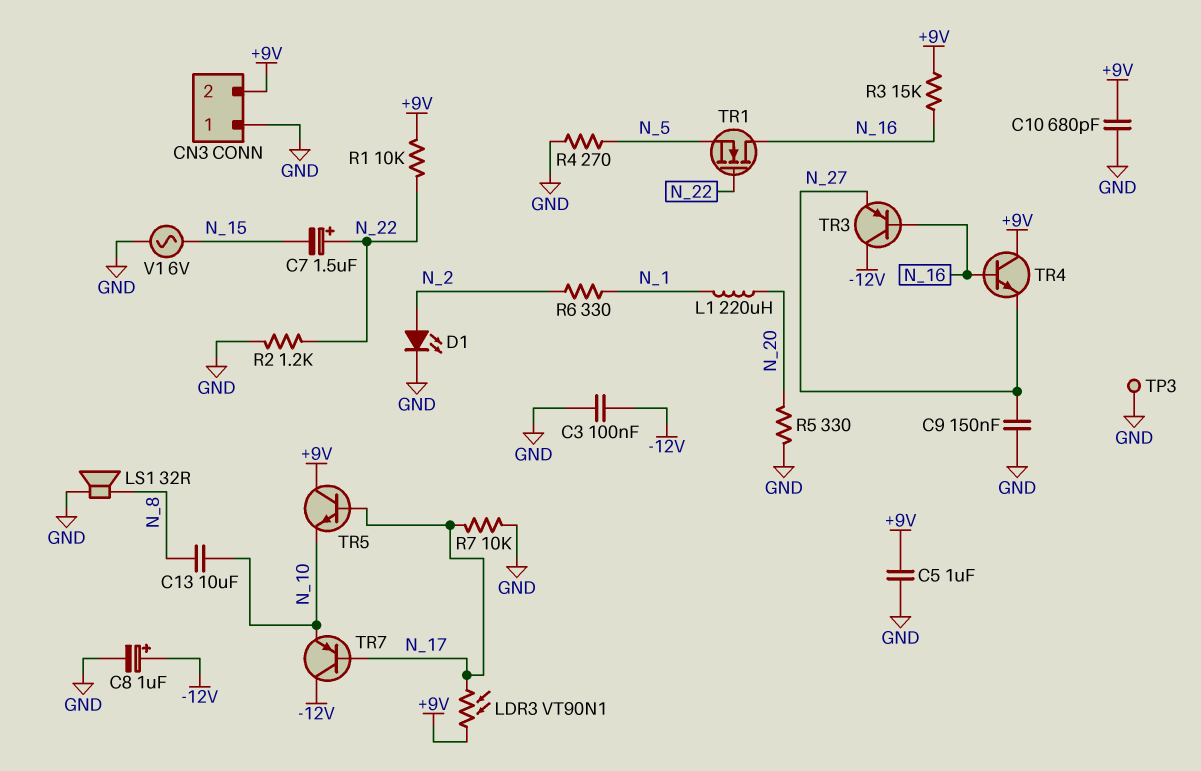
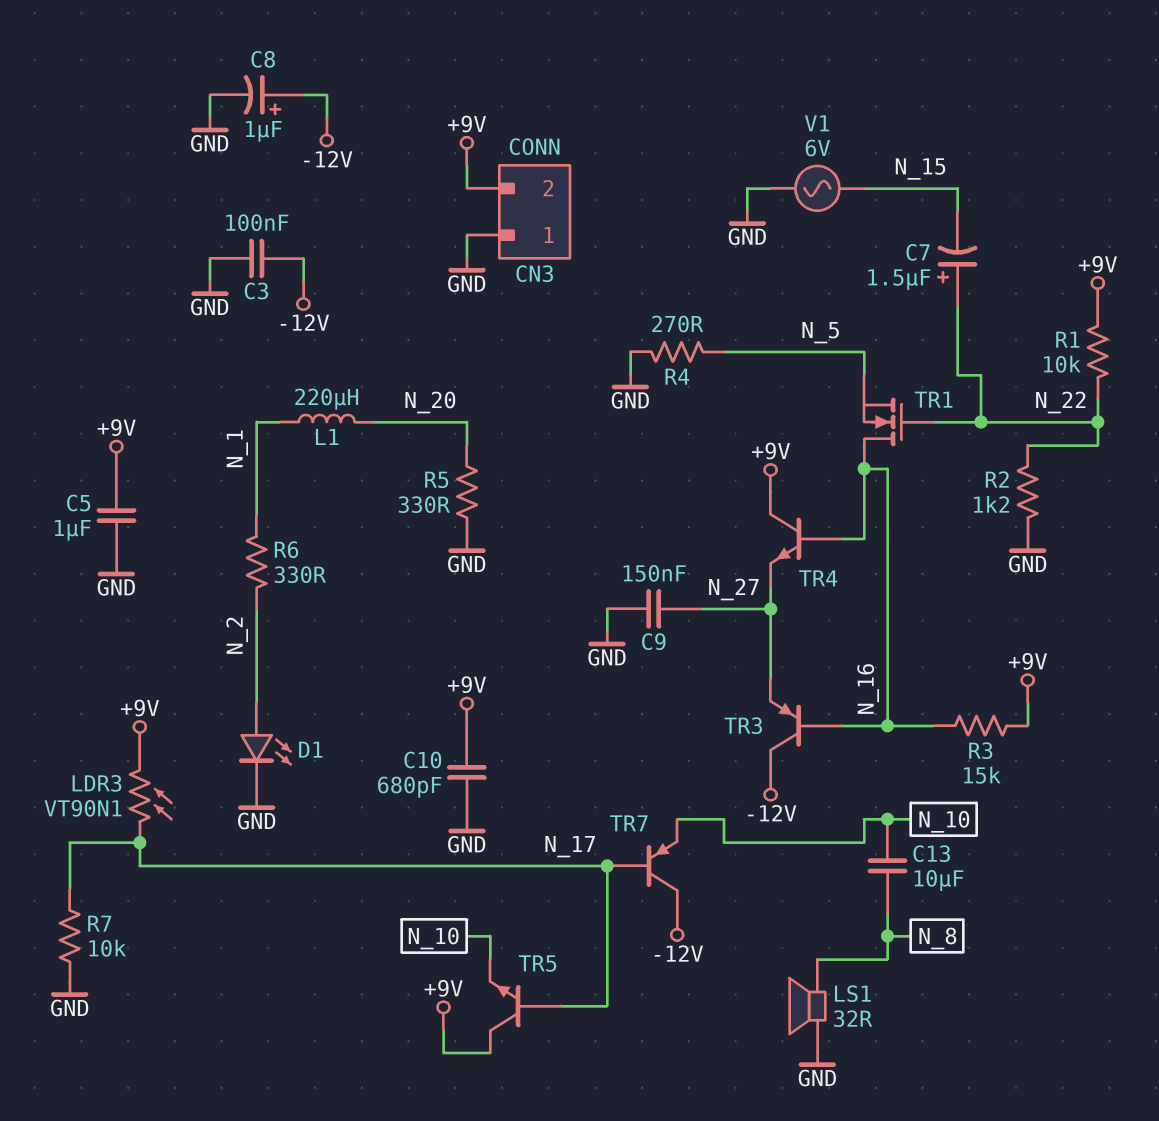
TP3: test point (GND) -> none

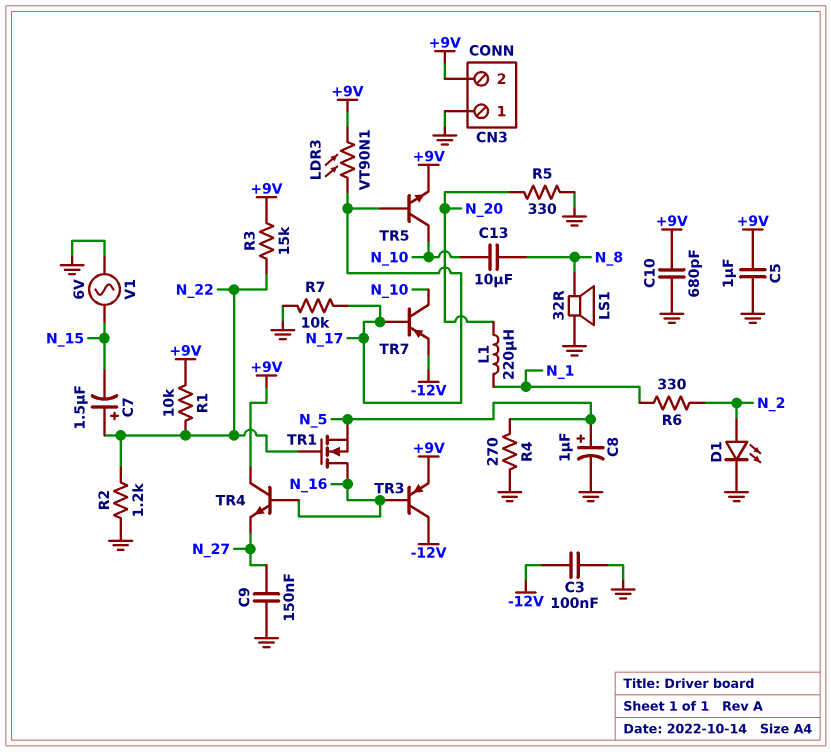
C8: 1uF (plus -12V, minus GND) -> 1uF (plus N_5, minus GND)
R3: 15k (+9V, N_16) -> 15k (+9V, N_22)
TR3: PNP (B N_16, C -12V, E N_27) -> PNP (B N_16, C -12V, E +9V)
TR5: NPN (B N_17, C +9V, E N_10) -> NPN (B N_17, C N_10, E +9V)
TR7: PNP (B N_17, C -12V, E N_10) -> PNP (B N_17, C N_10, E -12V)

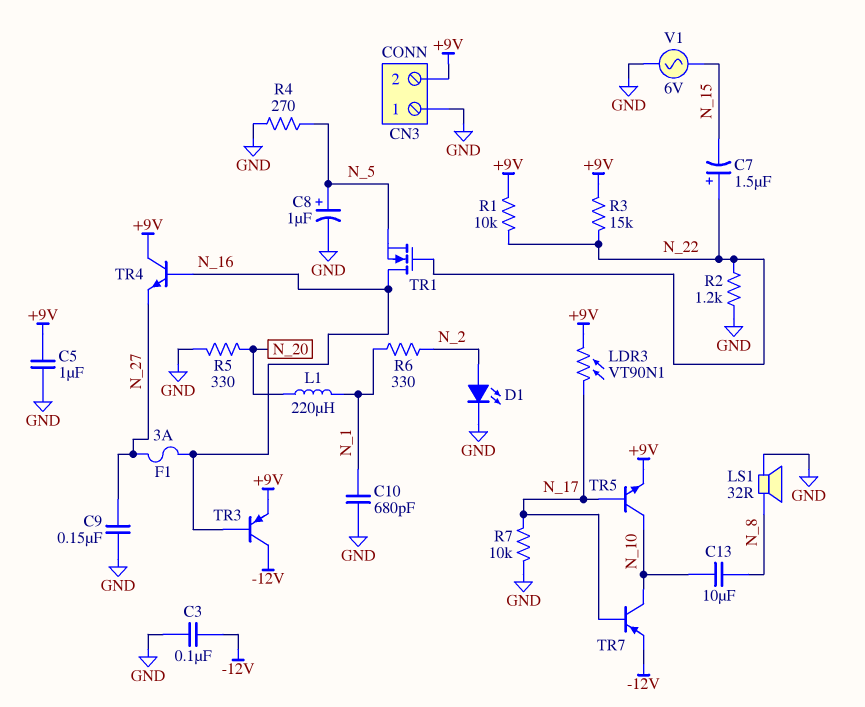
C10: 680pF (+9V, GND) -> 680pF (GND, N_1)
F1: none -> 3A (N_16, N_27)

